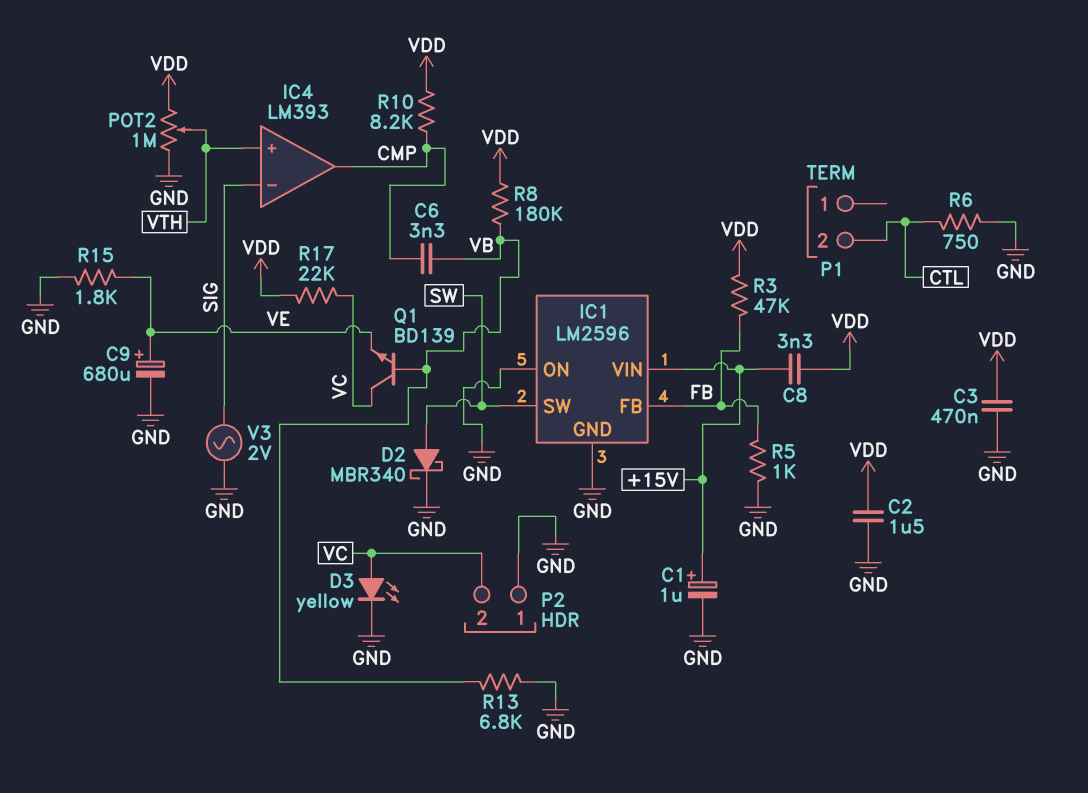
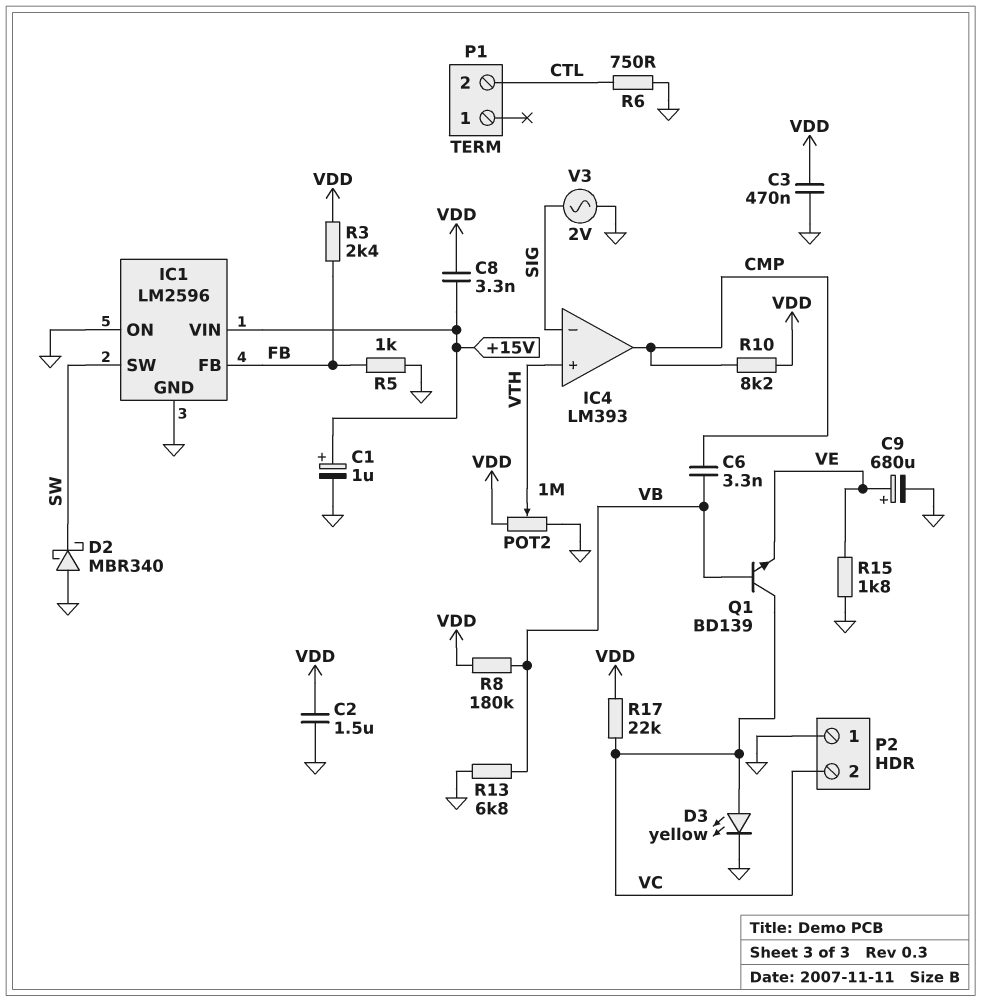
D2: schottky MBR340 (A SW, K GND) -> schottky MBR340 (A GND, K SW)
R3: 47k (FB, VDD) -> 2.4k (FB, VDD)

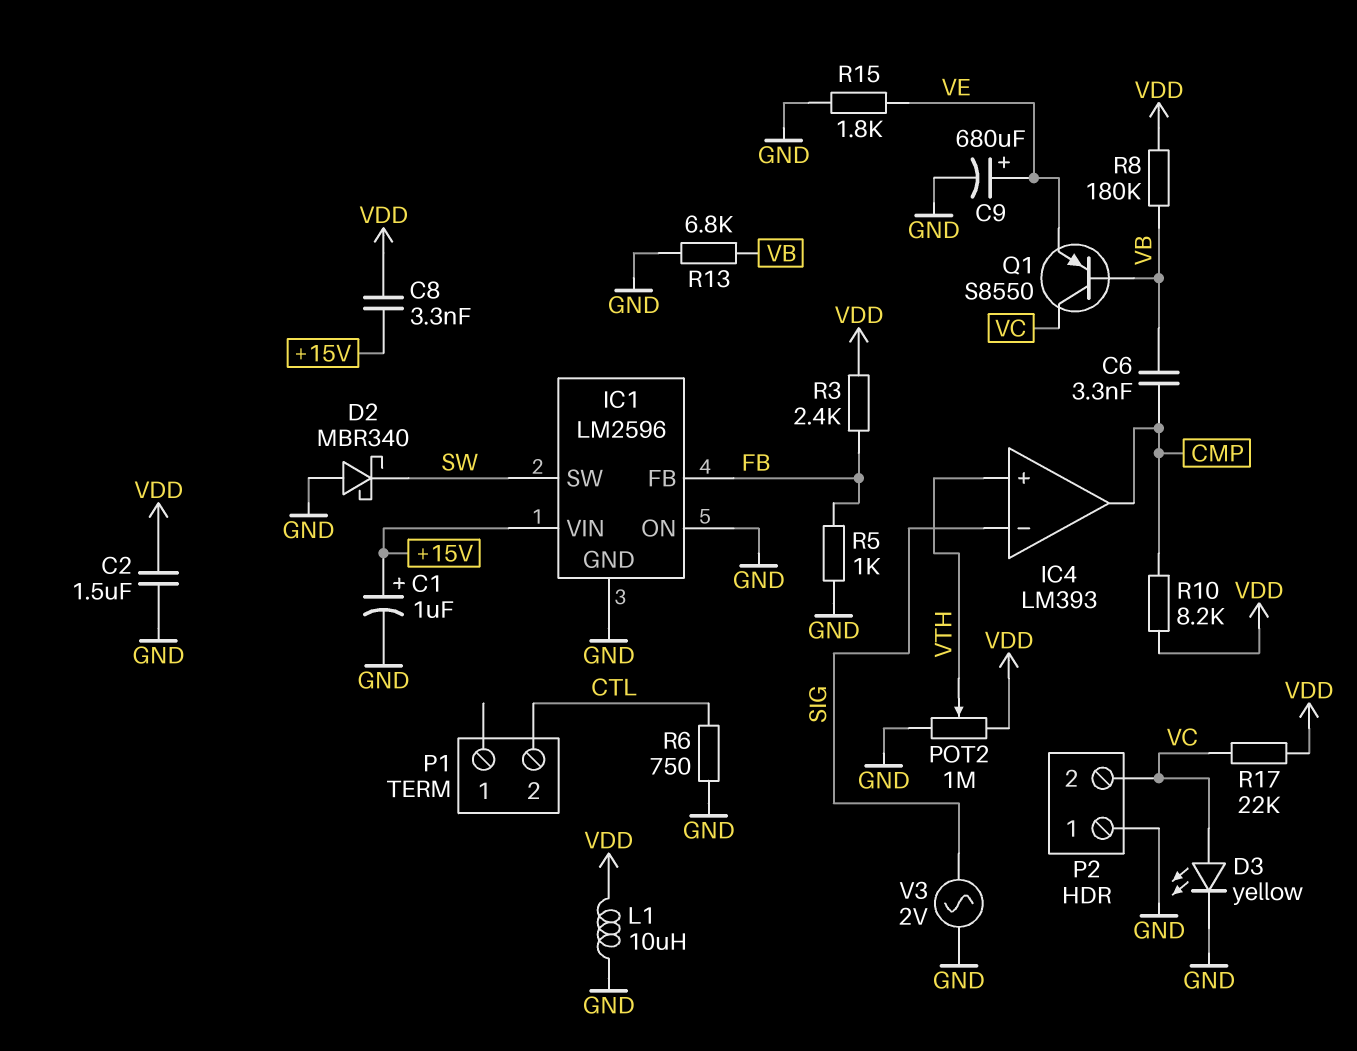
C3: 470nF (GND, VDD) -> none
L1: none -> 10uH (GND, VDD)
Q1: NPN BD139 (B VB, C VC, E VE) -> PNP S8550 (B VB, C VC, E VE)

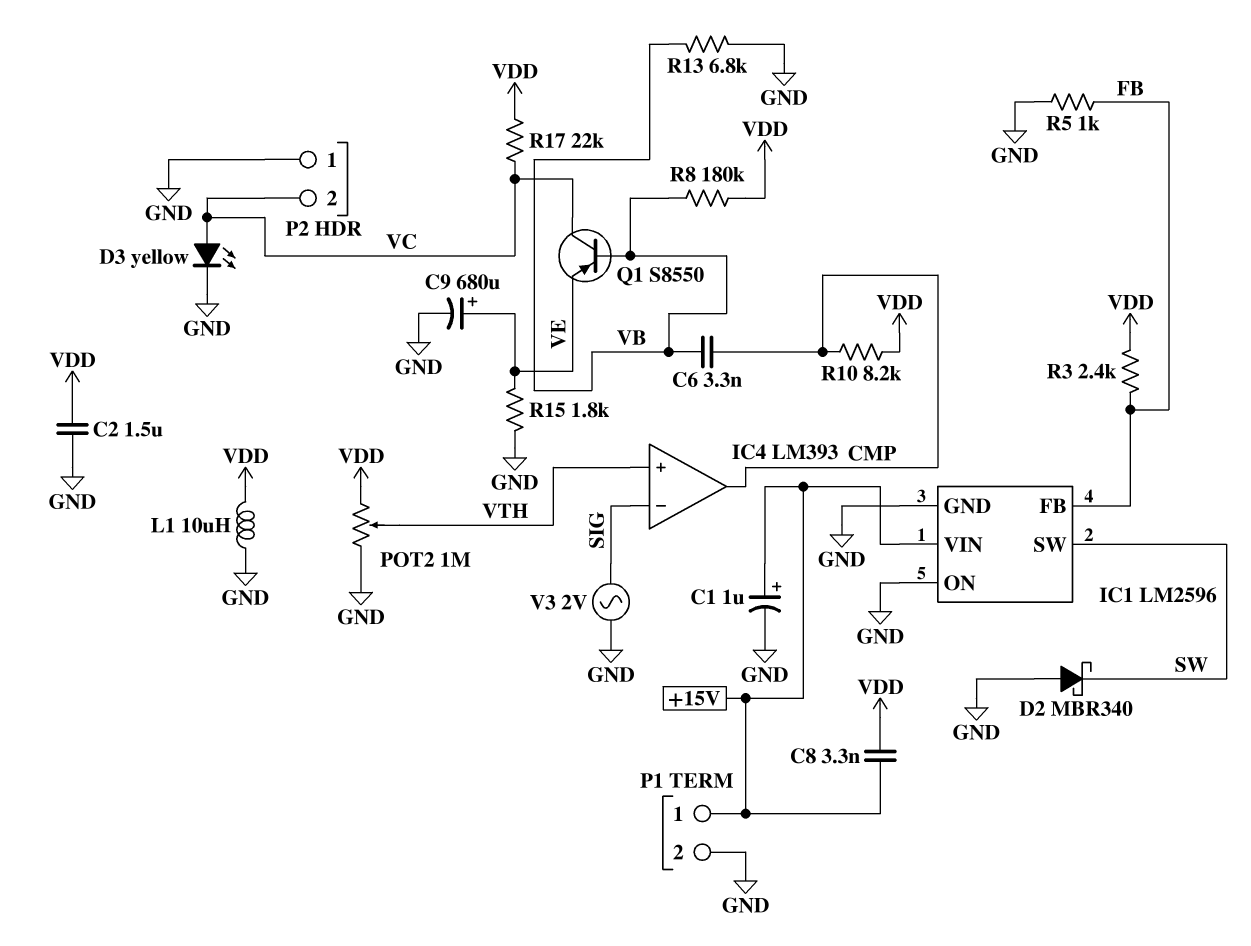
P1 pin 1: none -> +15V
P1 pin 2: CTL -> GND
R6: 750 (CTL, GND) -> none

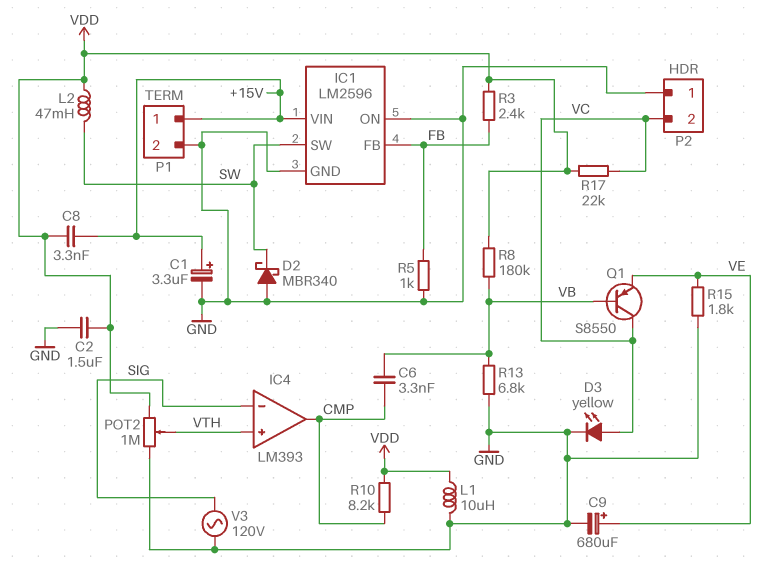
C1: 1uF (plus +15V, minus GND) -> 3.3uF (plus +15V, minus GND)
L2: none -> 47mH (SW, VDD)
V3: AC 2V (GND, SIG) -> AC 120V (GND, SIG)

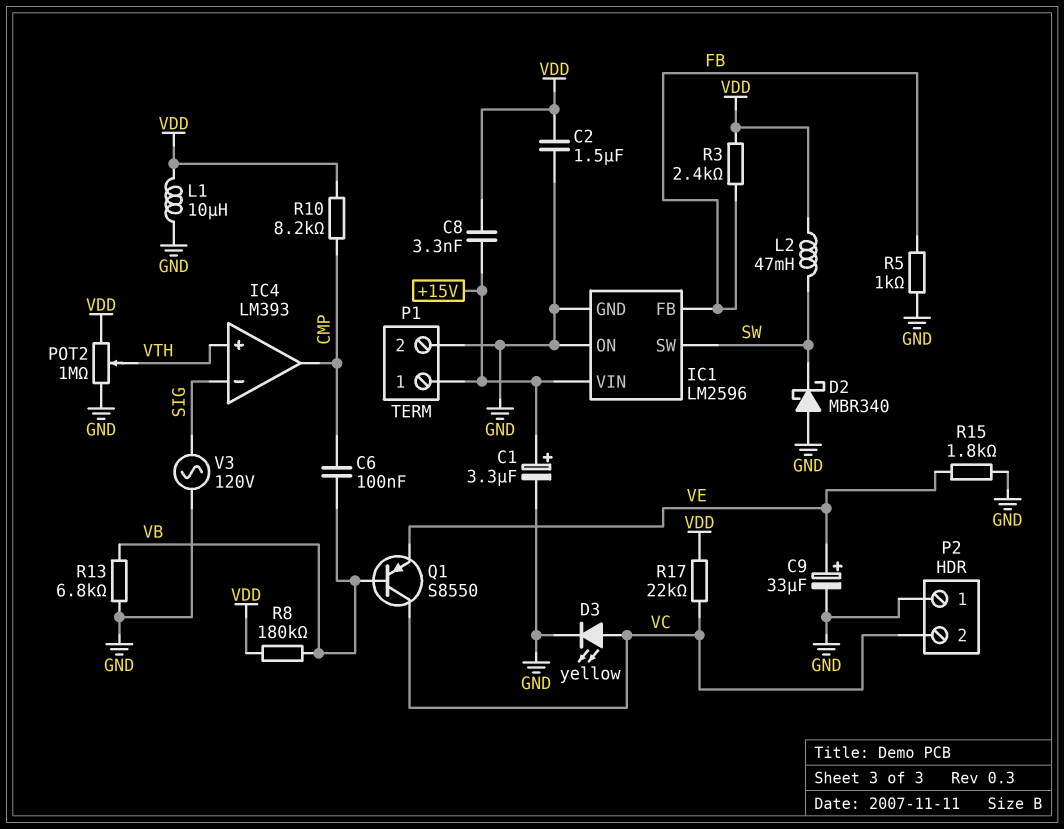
C6: 3.3nF (CMP, VB) -> 100nF (CMP, VB)
C9: 680uF (plus VE, minus GND) -> 33uF (plus VE, minus GND)

